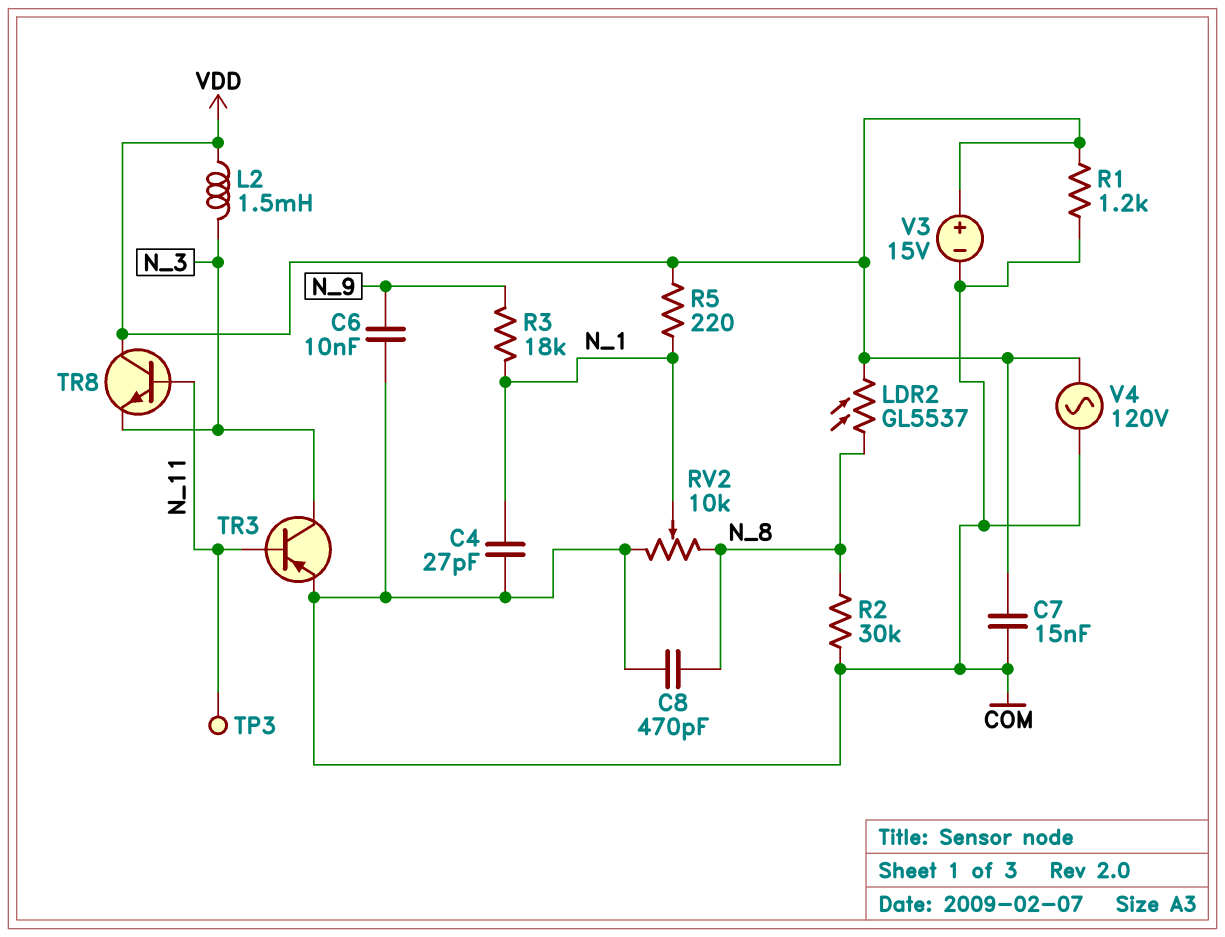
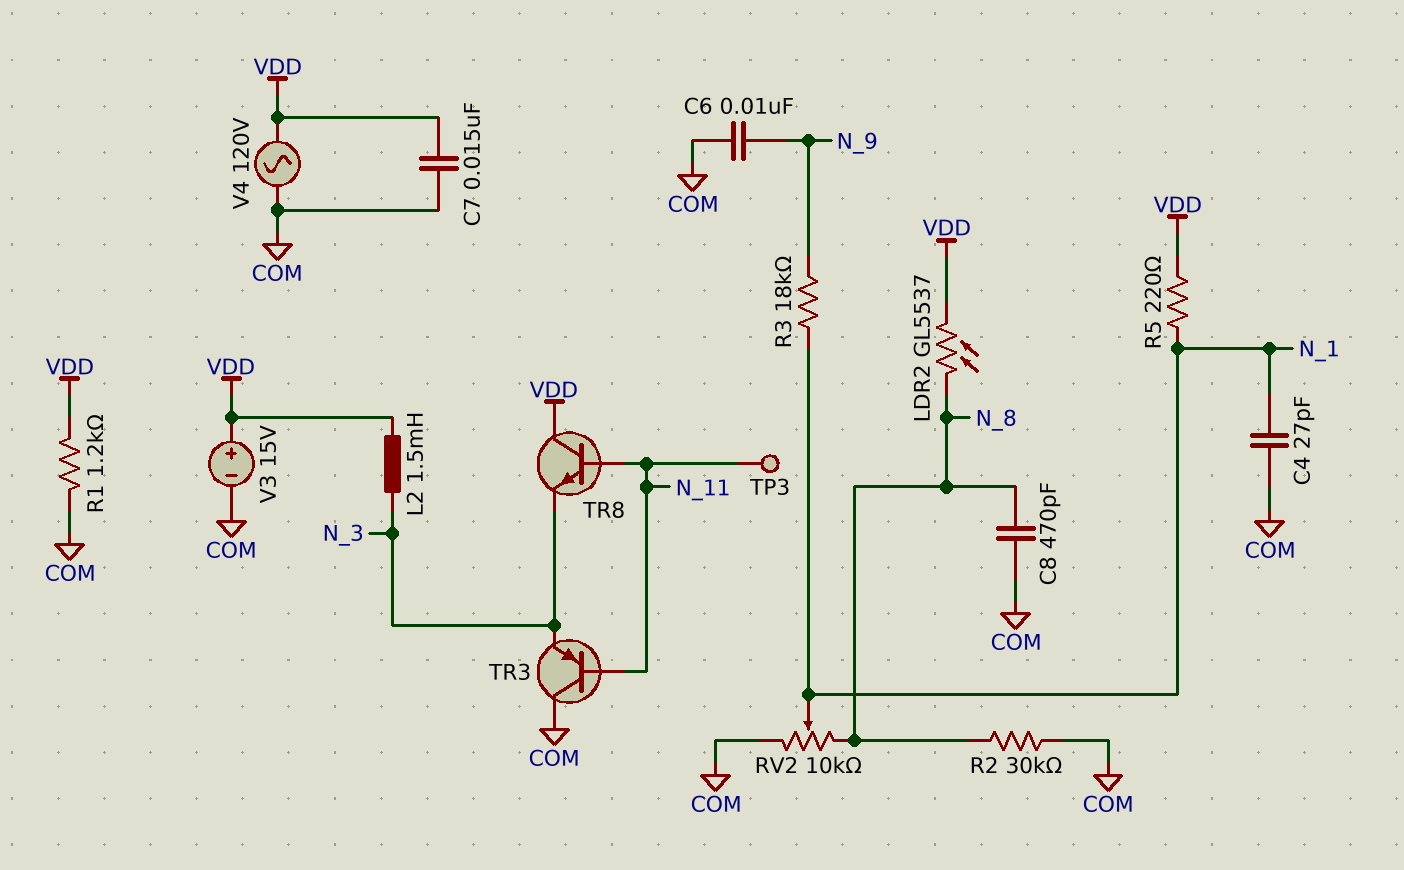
TR3: PNP (B N_11, C N_3, E COM) -> PNP (B N_11, C COM, E N_3)

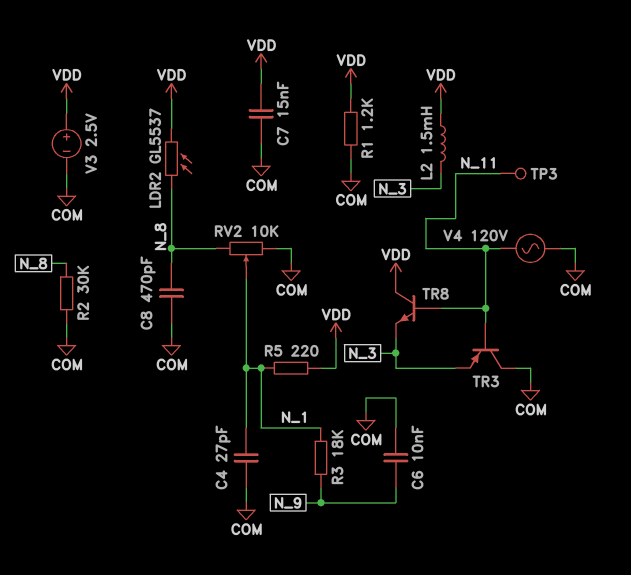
V3: 15V (plus VDD, minus COM) -> 2.5V (plus VDD, minus COM)
V4: AC 120V (COM, VDD) -> AC 120V (COM, N_11)

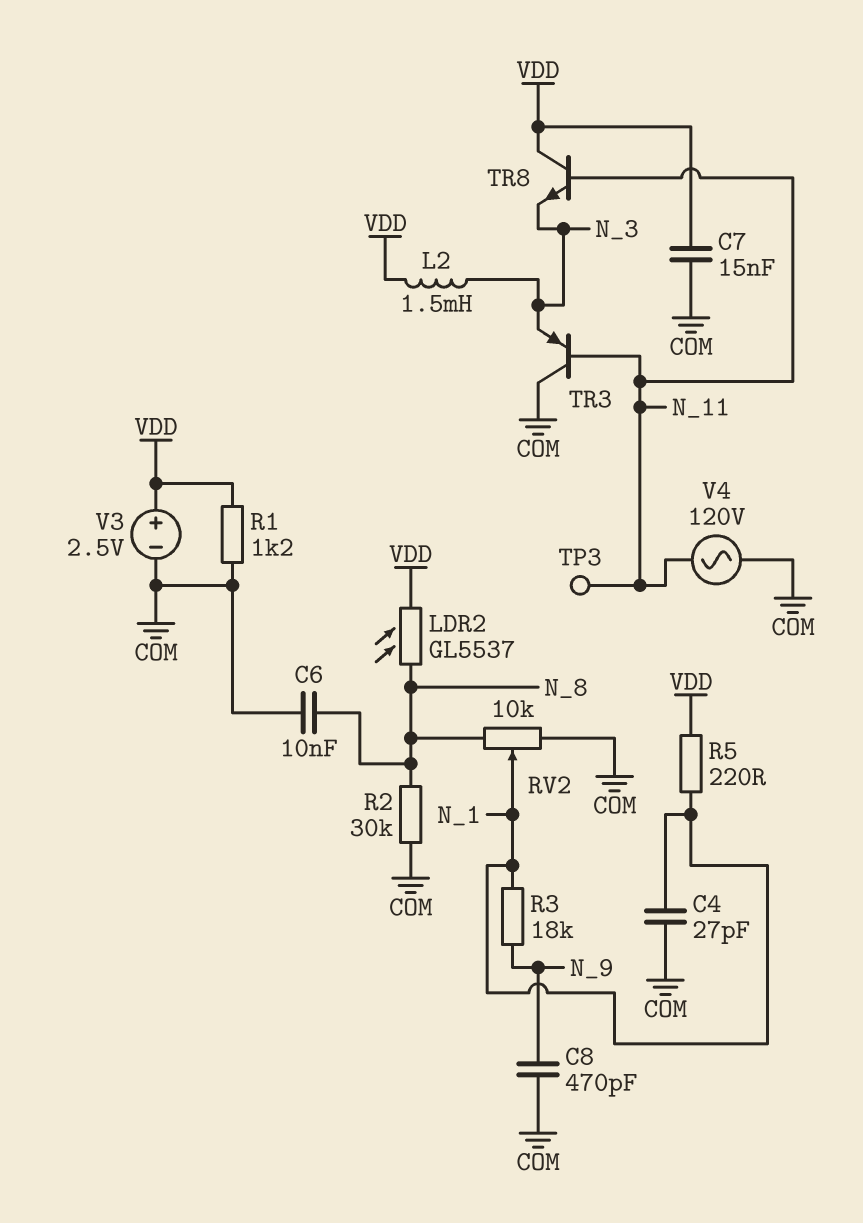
C6: 10nF (COM, N_9) -> 10nF (COM, N_8)
C8: 470pF (COM, N_8) -> 470pF (COM, N_9)

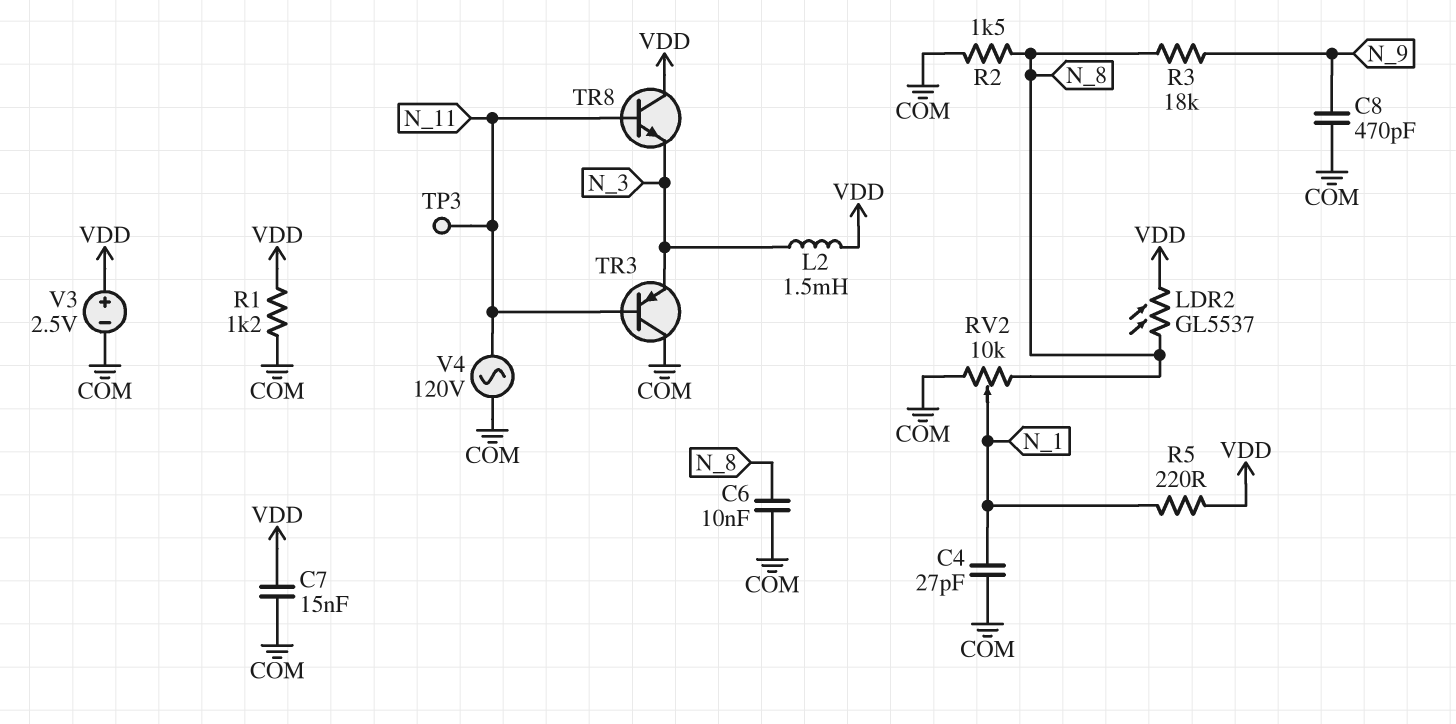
R2: 30k (COM, N_8) -> 1.5k (COM, N_8)
R3: 18k (N_1, N_9) -> 18k (N_8, N_9)

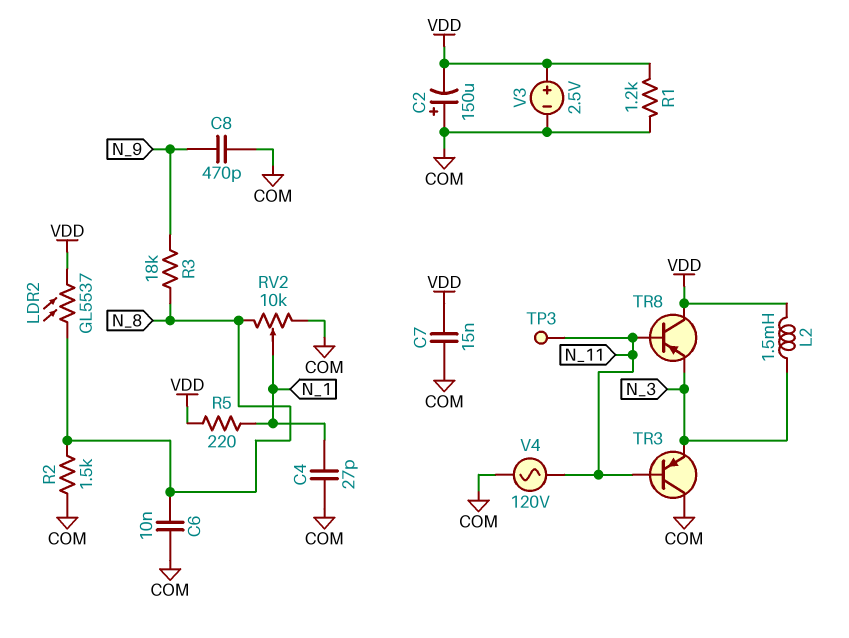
C2: none -> 150uF (plus COM, minus VDD)
TR8: NPN (B N_11, C VDD, E N_3) -> PNP (B N_11, C VDD, E N_3)

